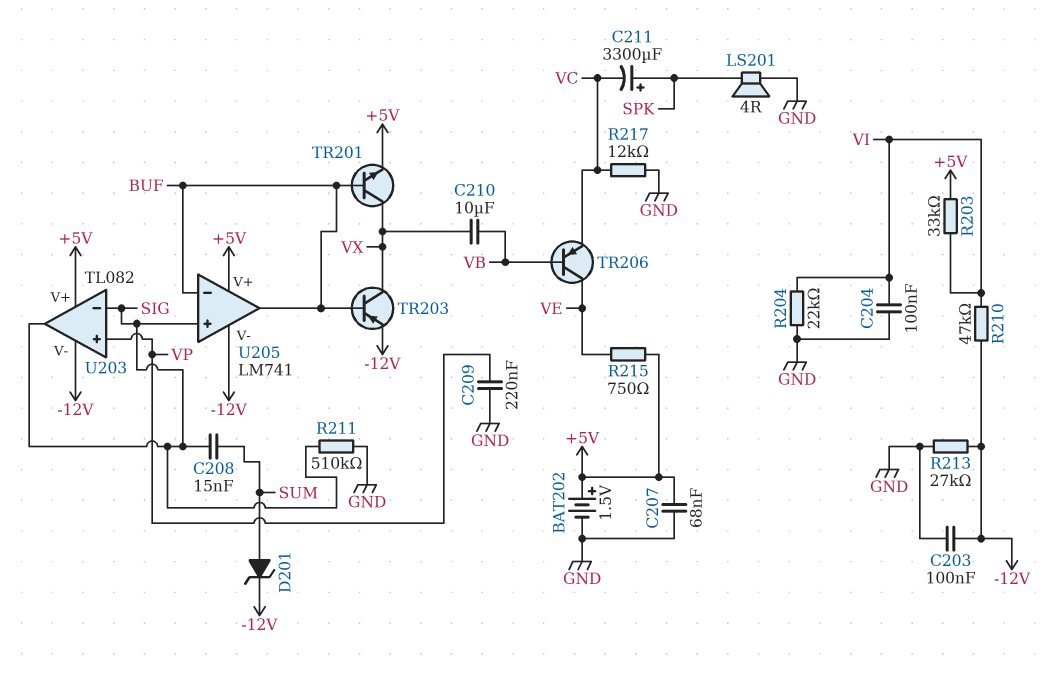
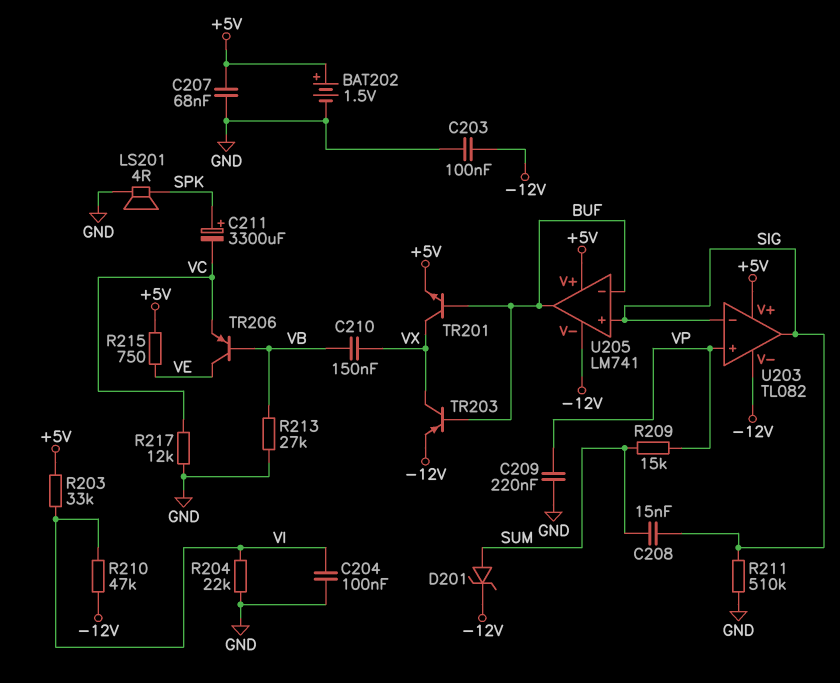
C210: 10uF (VB, VX) -> 150nF (VB, VX)
R209: none -> 15k (SUM, VP)
R213: 27k (-12V, GND) -> 27k (GND, VB)

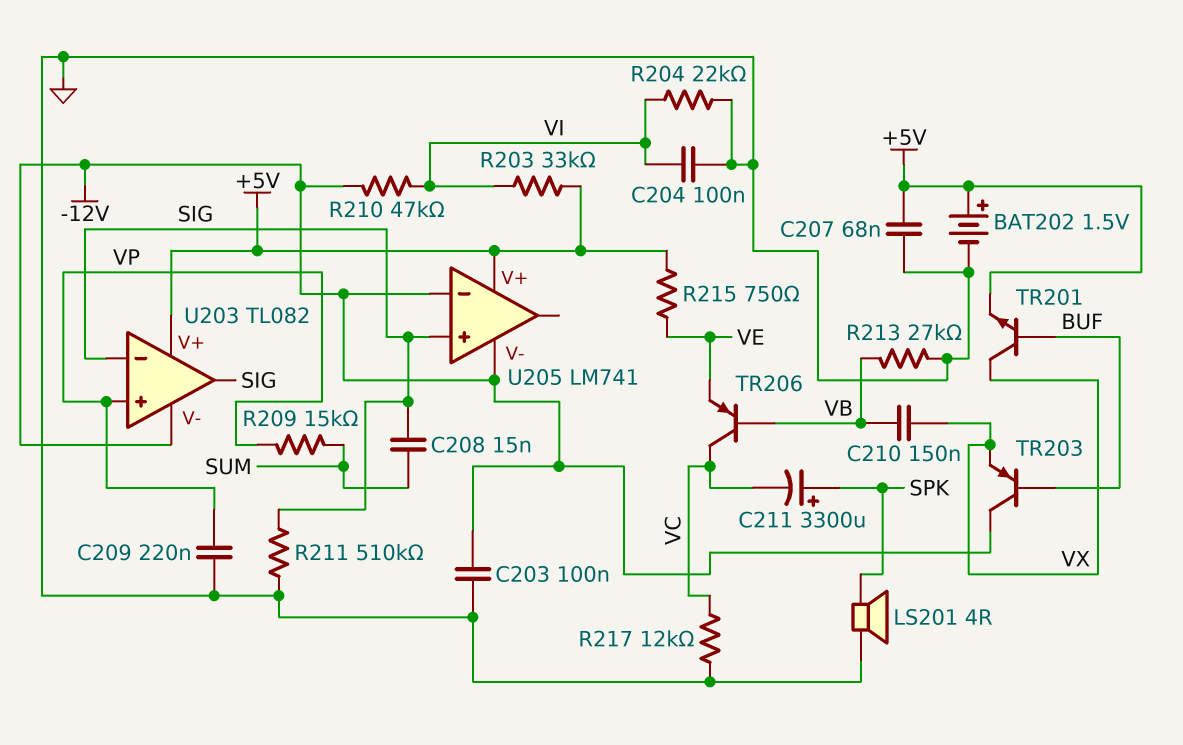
D201: zener (A SUM, K -12V) -> none
TR203: PNP (B BUF, C VX, E -12V) -> PNP (B BUF, C -12V, E VX)
TR206: PNP (B VB, C VE, E VC) -> PNP (B VB, C VC, E VE)
U205 pin in-: BUF -> -12V
U205 pin out: BUF -> none

